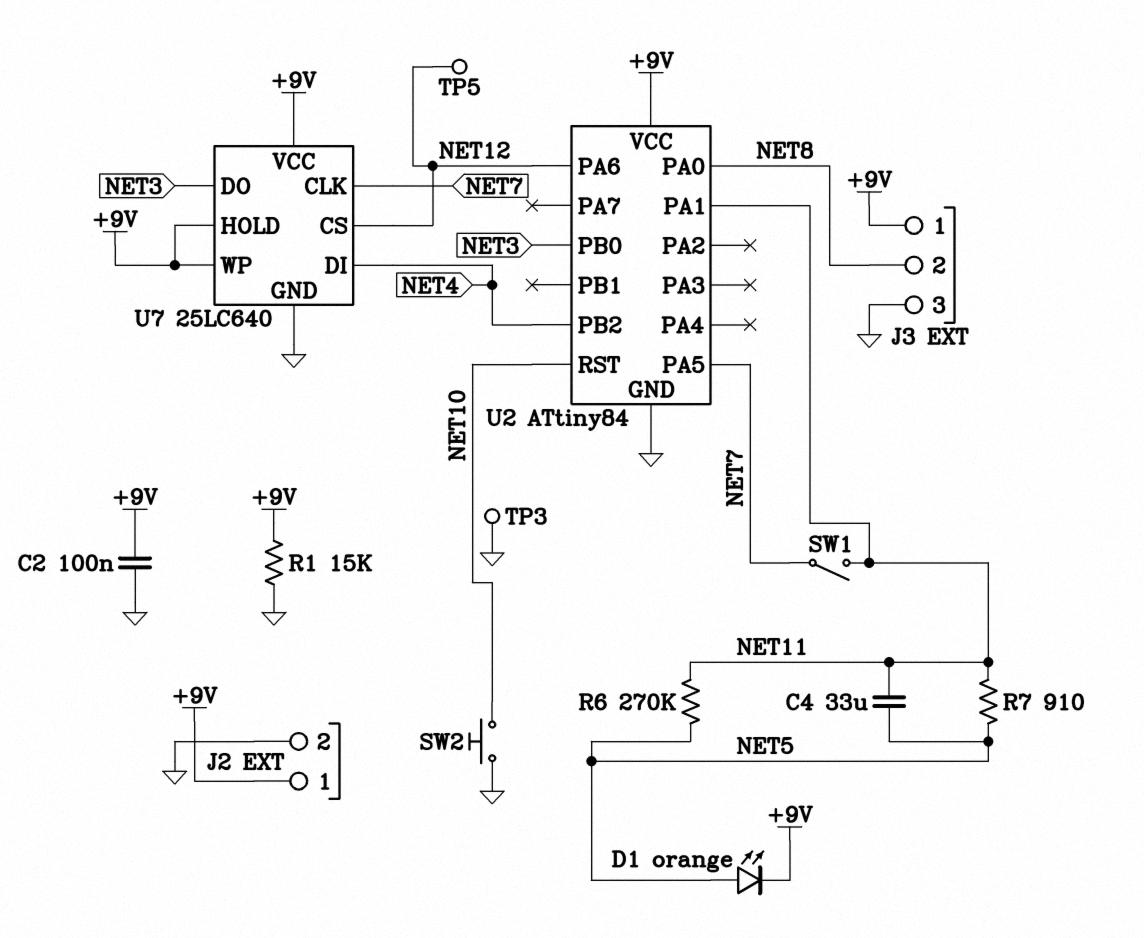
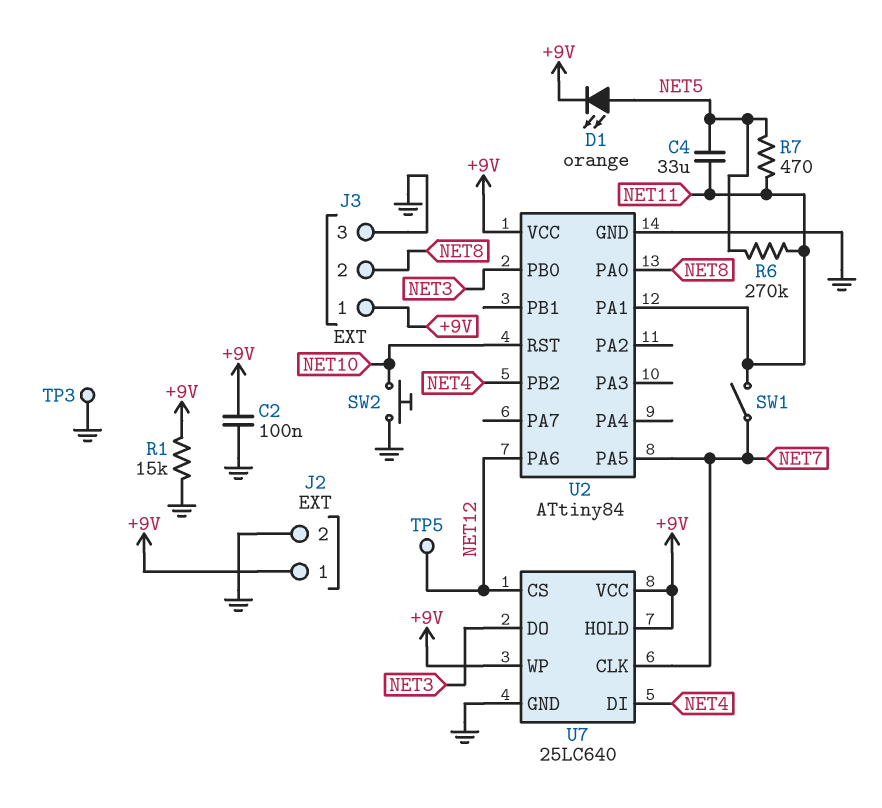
R7: 910 (NET5, NET11) -> 470 (NET5, NET11)

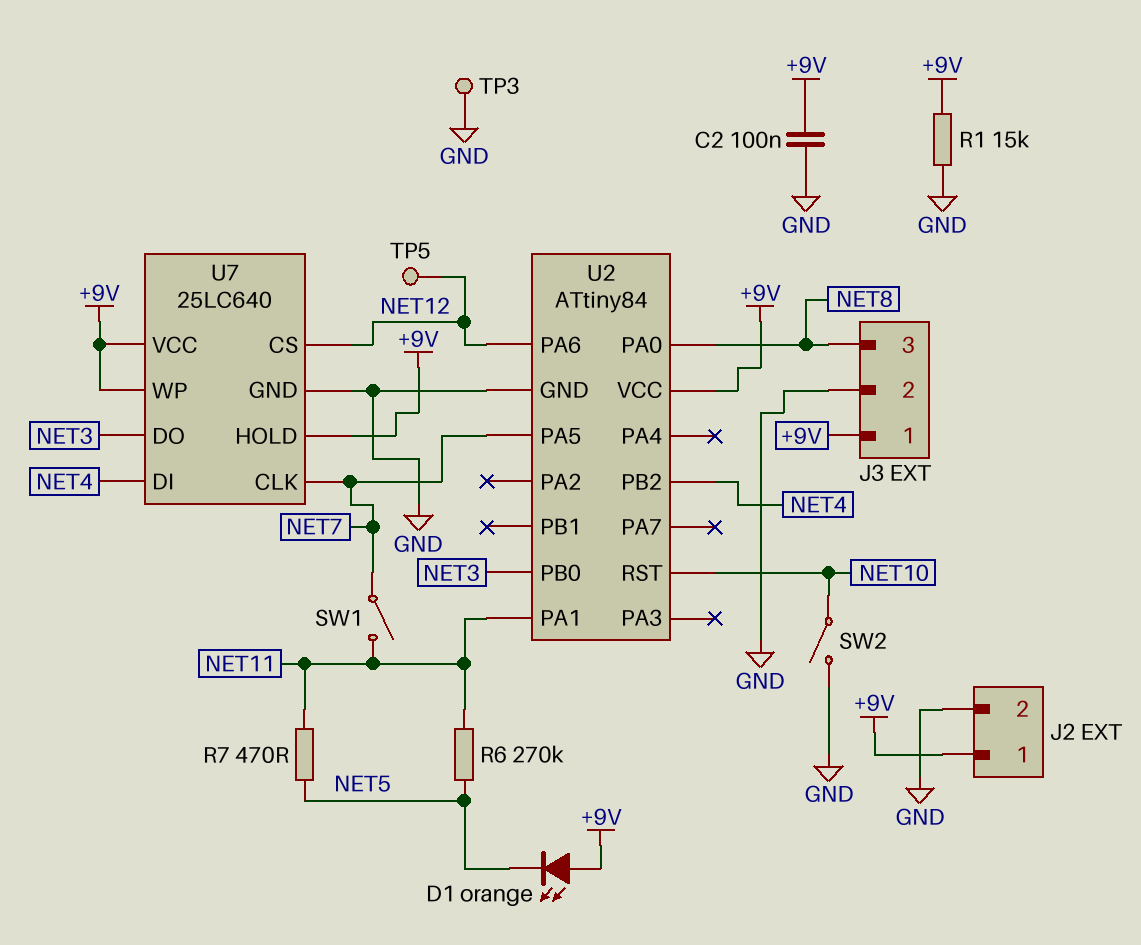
C4: 33uF (NET5, NET11) -> none
D1: LED orange (A NET5, K +9V) -> LED orange (A +9V, K NET5)
J3 pin 2: NET8 -> GND
J3 pin 3: GND -> NET8
SW2: button (GND, NET10) -> switch (GND, NET10)

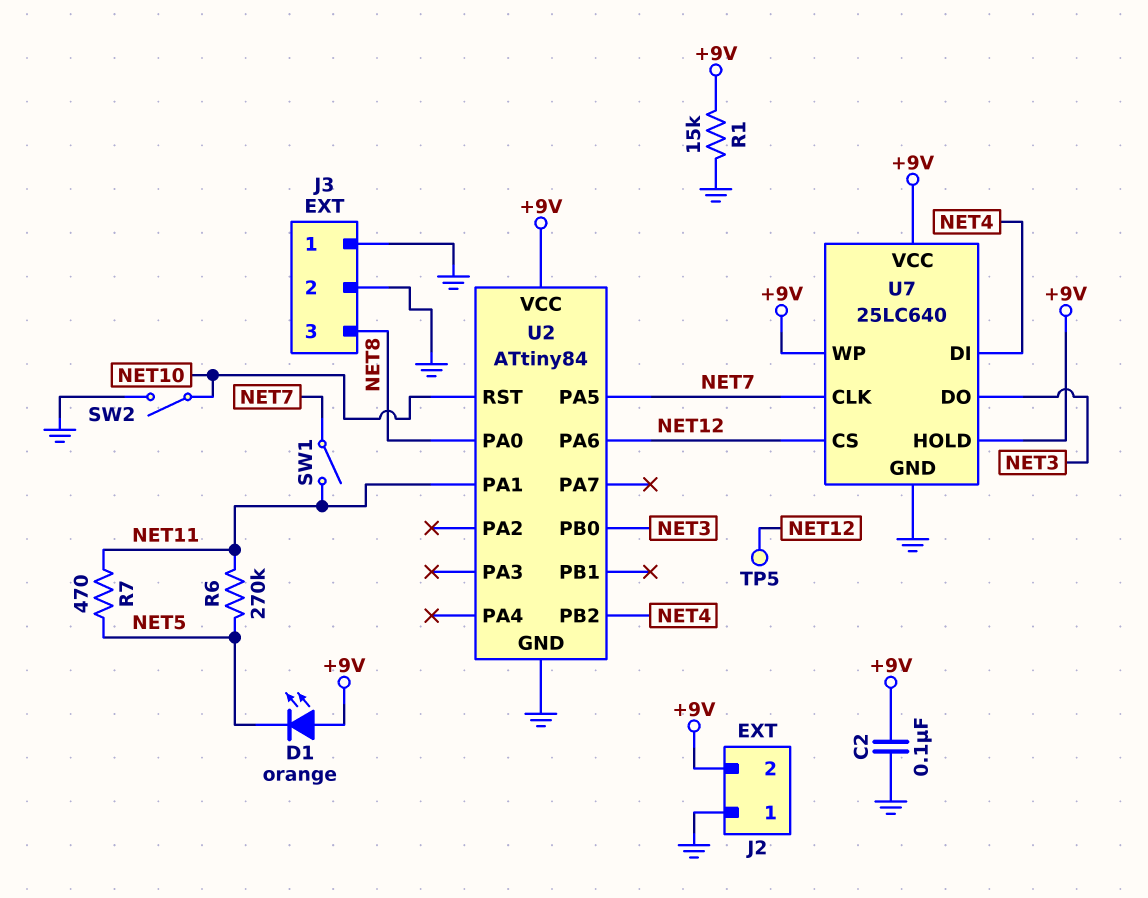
J2 pin 1: +9V -> GND
J2 pin 2: GND -> +9V
J3 pin 1: +9V -> GND
TP3: test point (GND) -> none

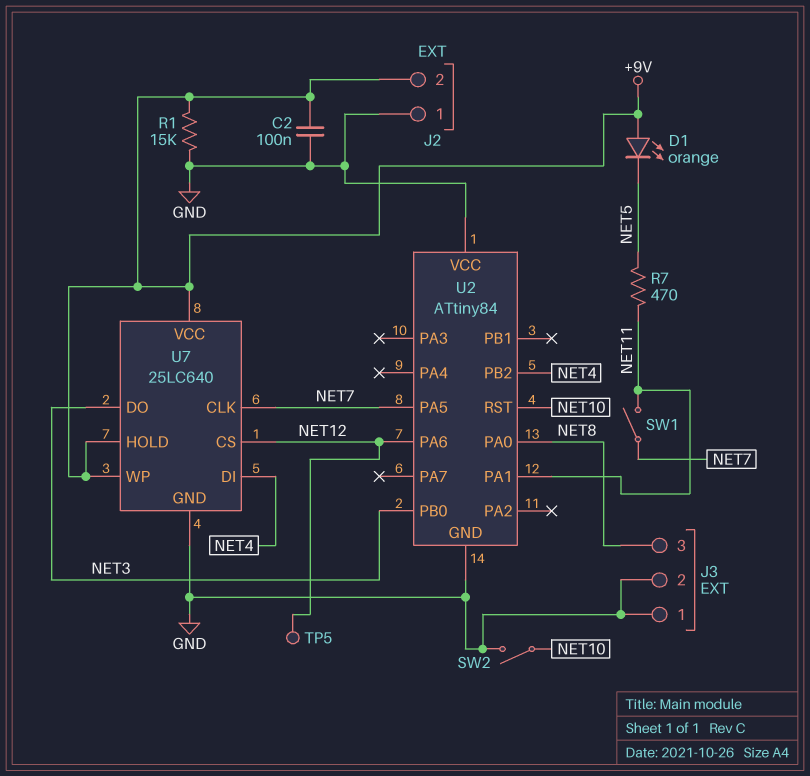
R6: 270k (NET5, NET11) -> none
U2 pin VCC: +9V -> GND

